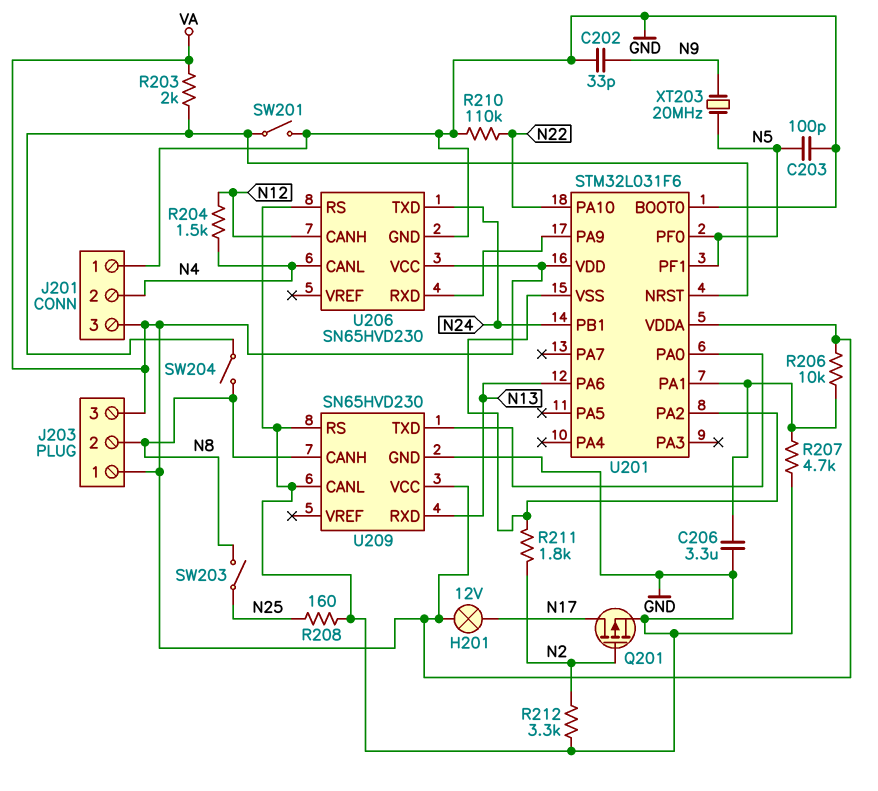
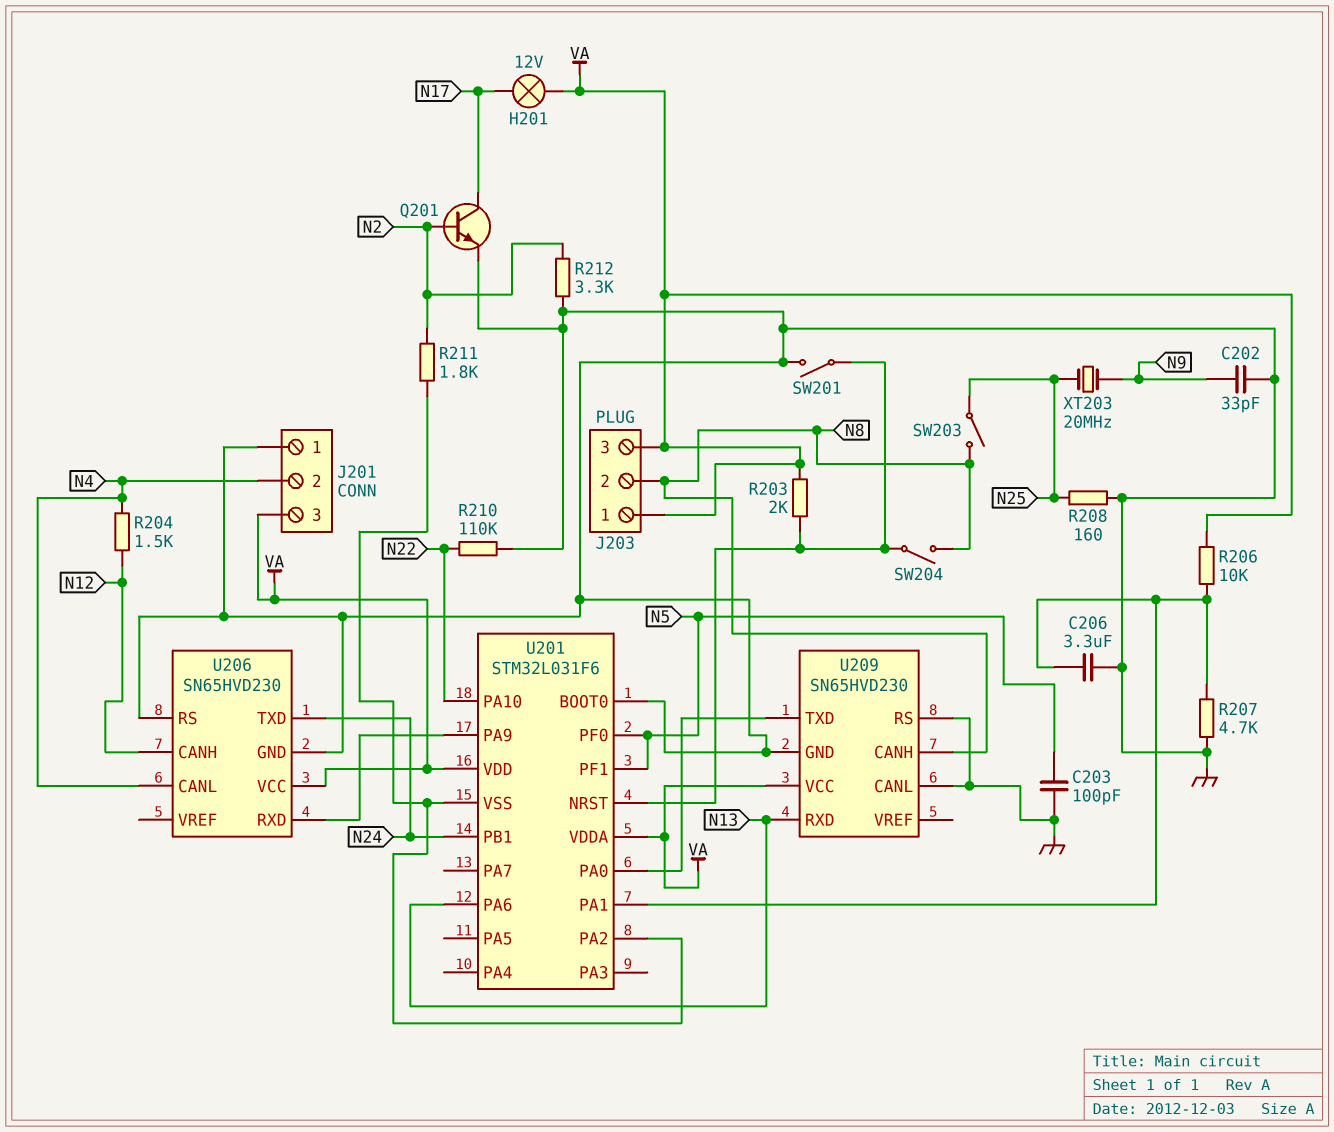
Q201: PMOS (G N2, D N17, S GND) -> NPN (B N2, C N17, E GND)
XT203: 20MHz (N5, N9) -> 20MHz (N9, N25)

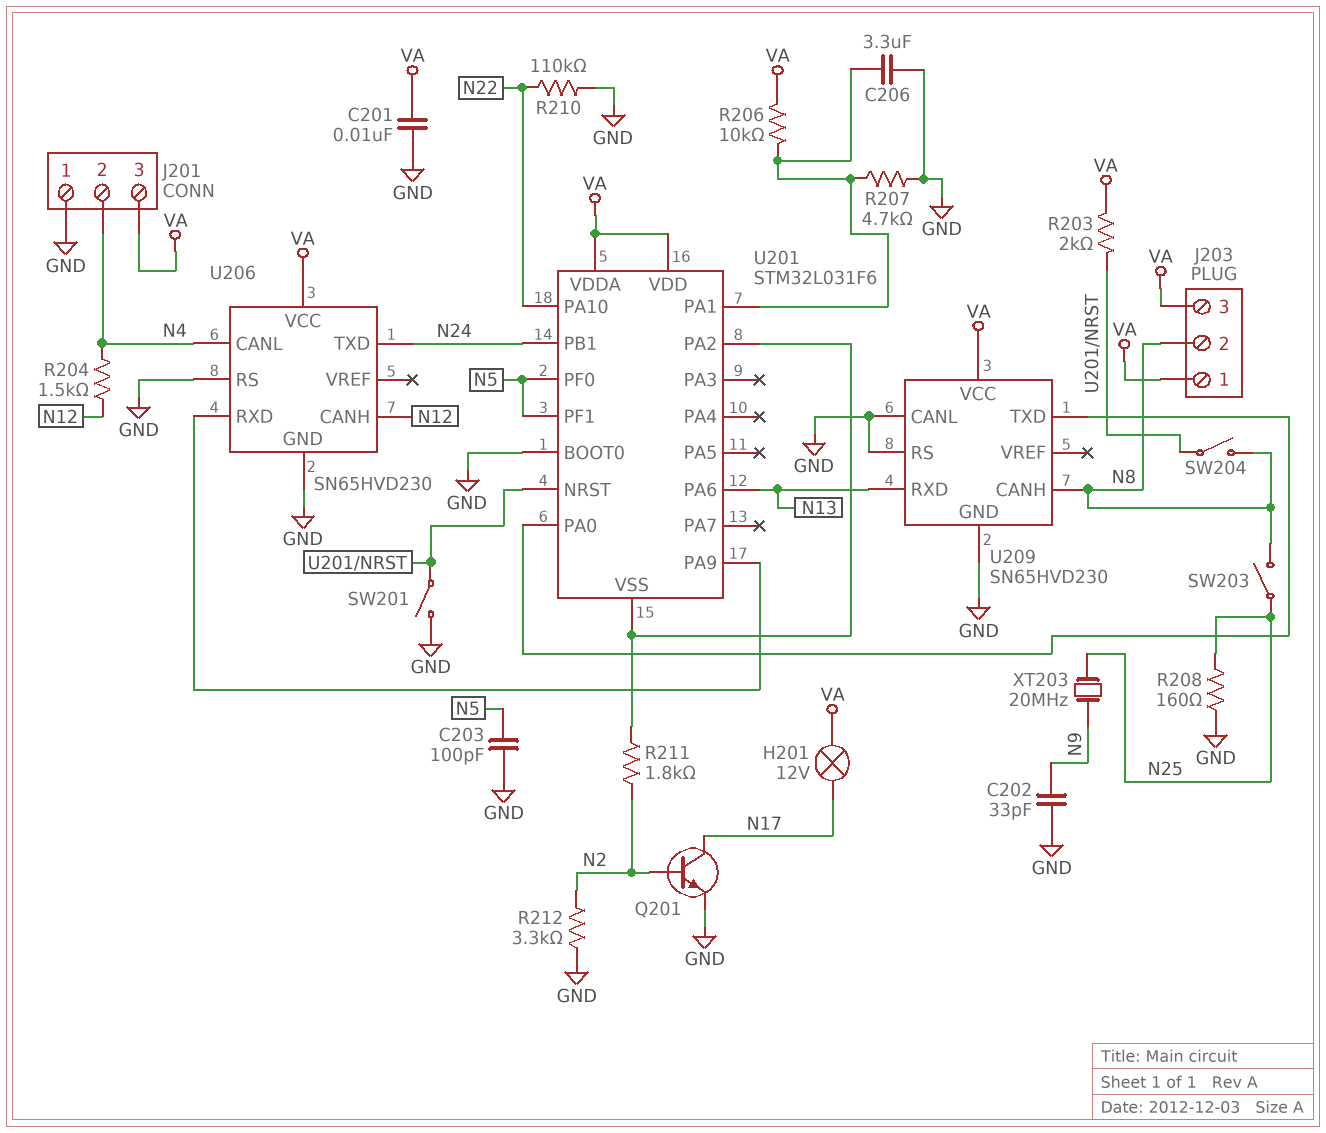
C201: none -> 10nF (GND, VA)

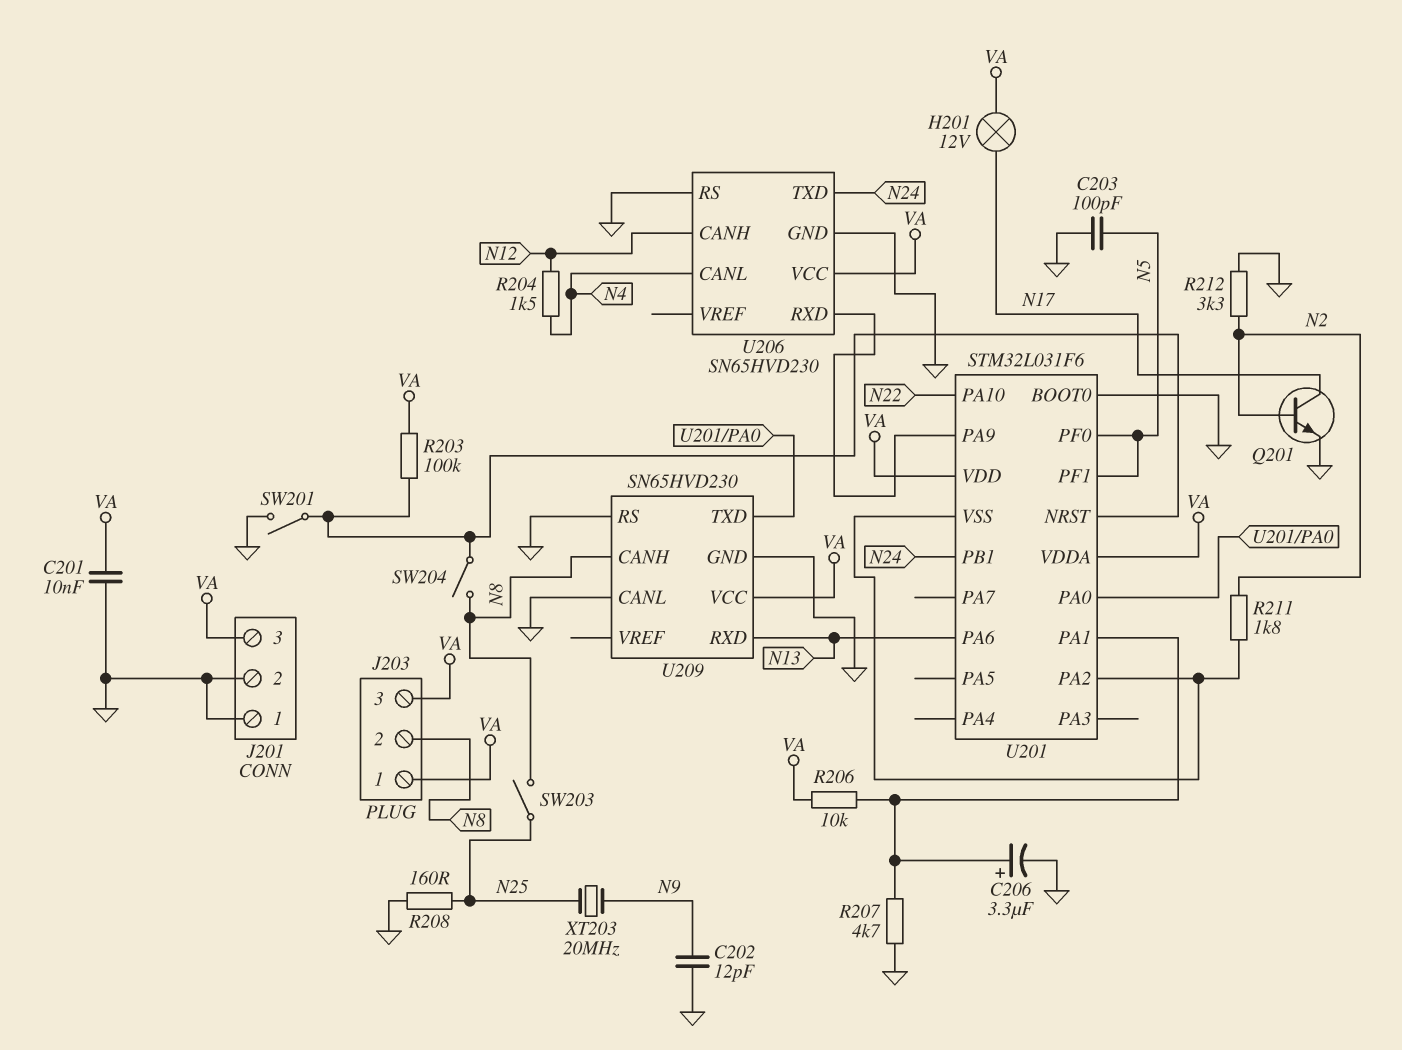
C202: 33pF (GND, N9) -> 12pF (GND, N9)
C206: 3.3uF (GND, U201/PA1) -> 3.3uF (plus U201/PA1, minus GND)
J201 pin 2: N4 -> GND
R203: 2k (U201/NRST, VA) -> 100k (U201/NRST, VA)
R210: 110k (GND, N22) -> none

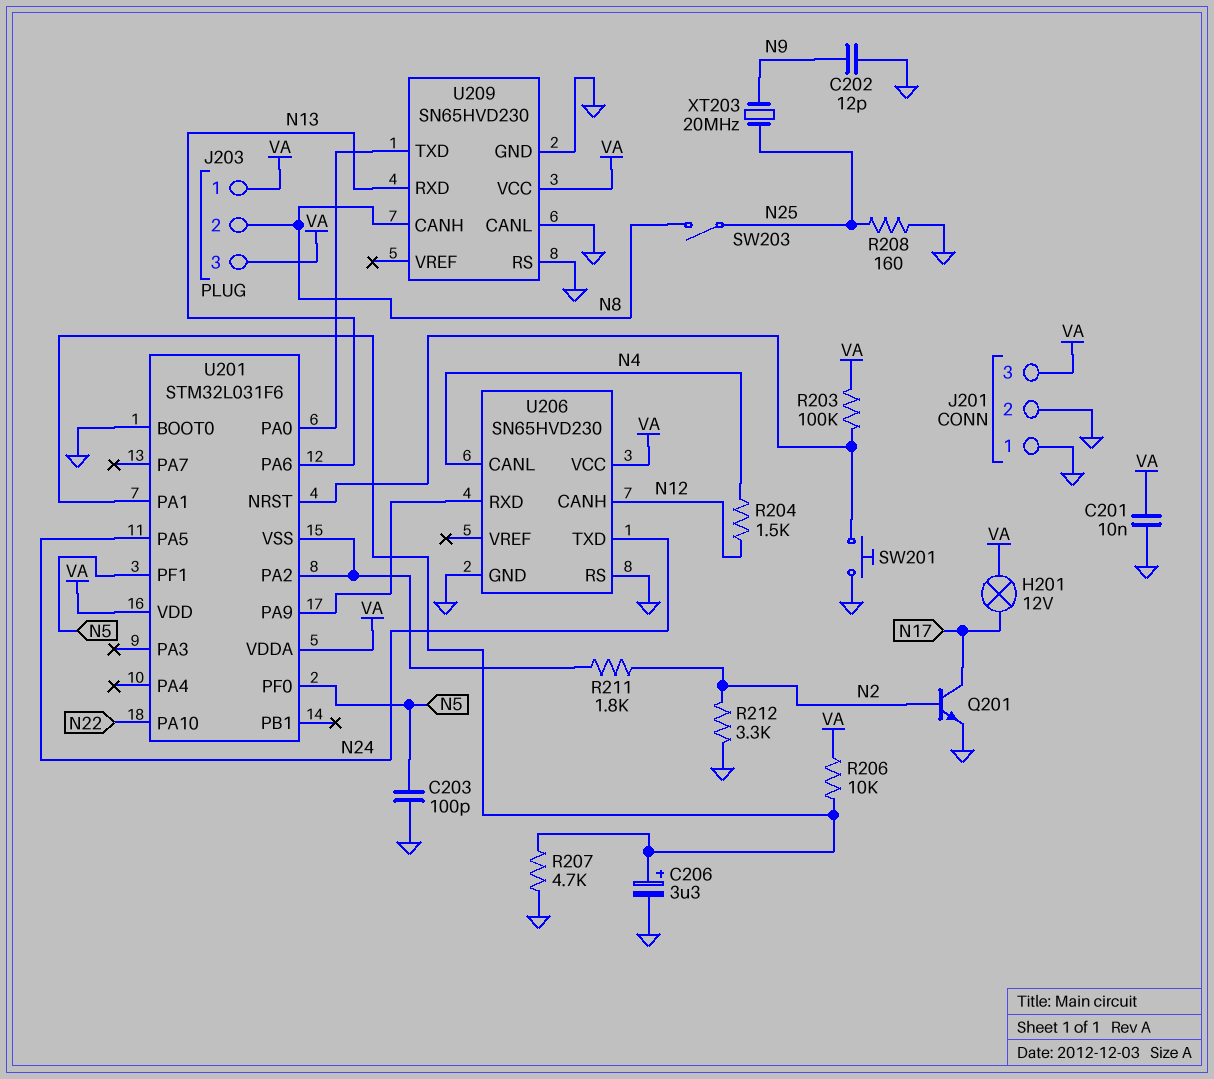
SW201: switch (GND, U201/NRST) -> button (GND, U201/NRST)
SW204: switch (N8, U201/NRST) -> none
U201 pin PA5: none -> N24
U201 pin PB1: N24 -> none

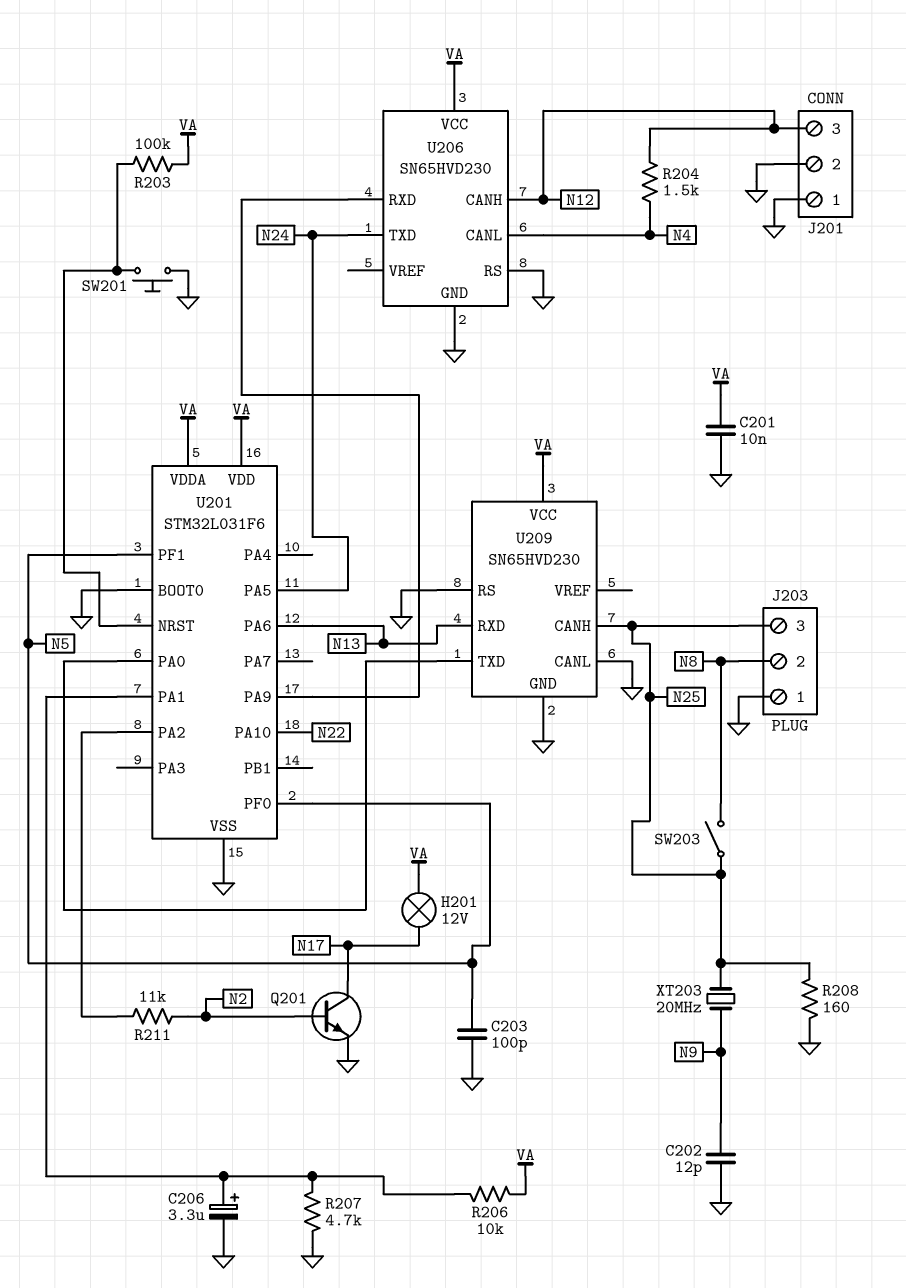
J201 pin 3: VA -> N12
J203 pin 1: VA -> GND
J203 pin 3: VA -> N25
R211: 1.8k (N2, U201/PA2) -> 11k (N2, U201/PA2)
R212: 3.3k (GND, N2) -> none
U201 pin VSS: U201/PA2 -> GND
U209 pin CANH: N8 -> N25

